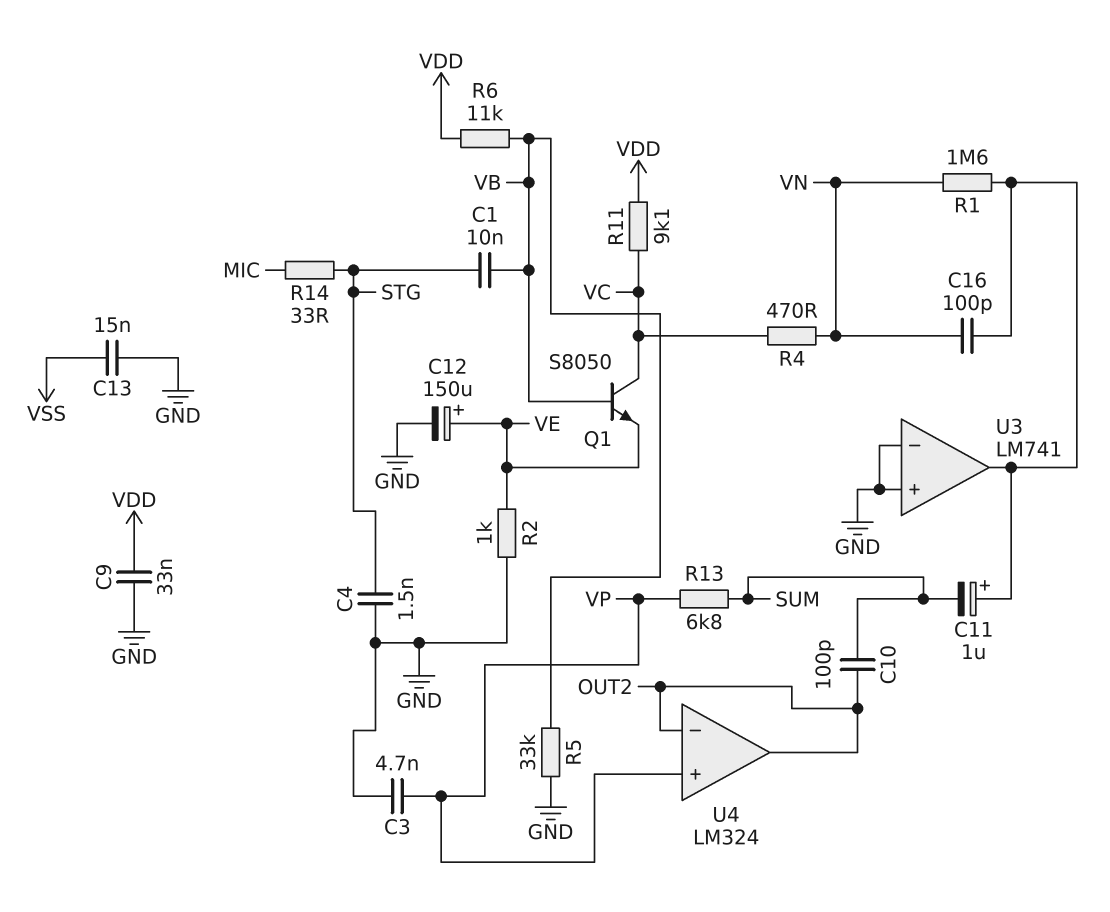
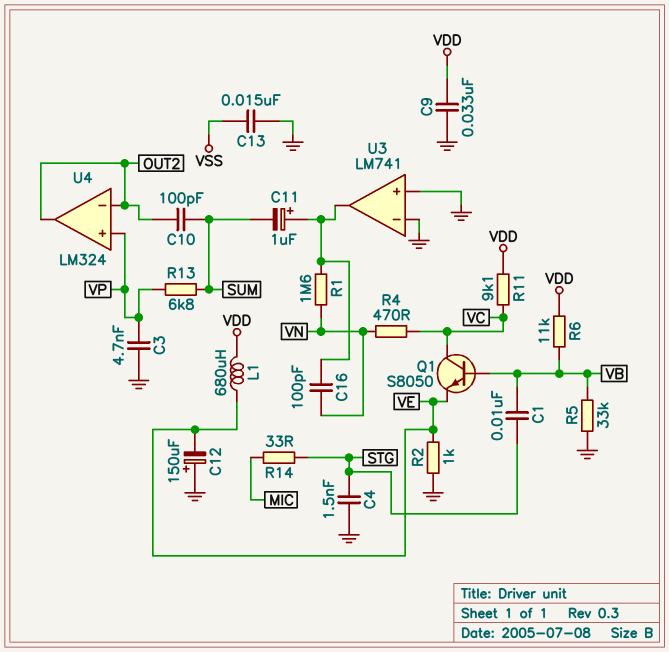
C12: 150uF (plus VE, minus GND) -> 150uF (plus GND, minus VE)
L1: none -> 680uH (VDD, VE)

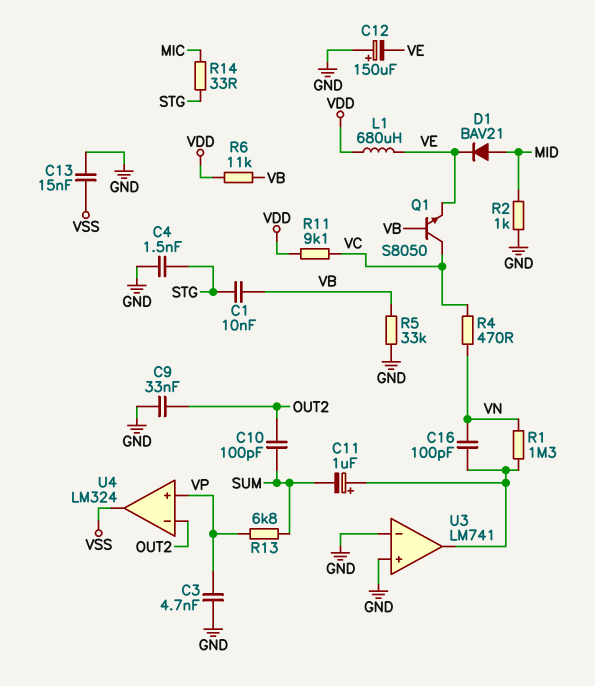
C9: 33nF (GND, VDD) -> 33nF (GND, OUT2)
D1: none -> diode BAV21 (A MID, K VE)
R1: 1.6M (U3/out, VN) -> 1.3M (U3/out, VN)
R2: 1k (GND, VE) -> 1k (GND, MID)
U4 pin out: OUT2 -> VSS

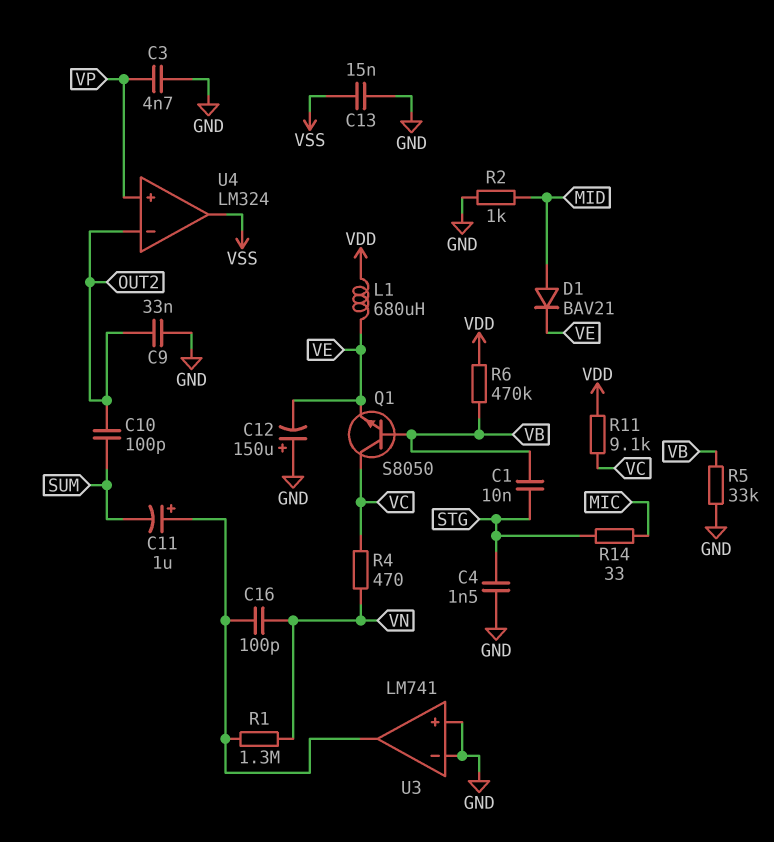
R6: 11k (VB, VDD) -> 470k (VB, VDD)
R13: 6.8k (SUM, VP) -> none

